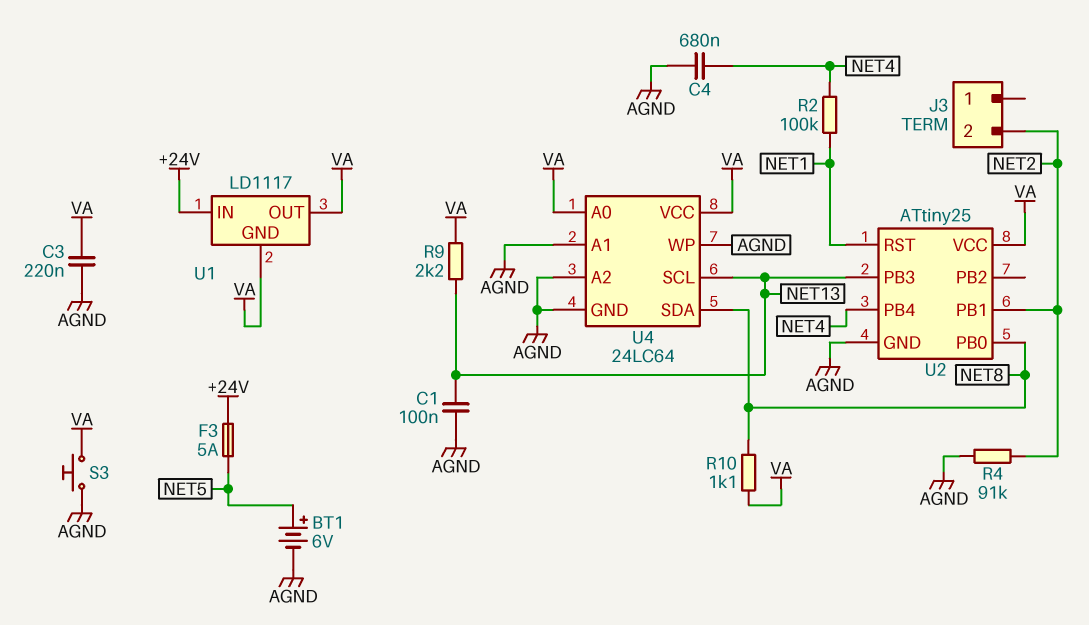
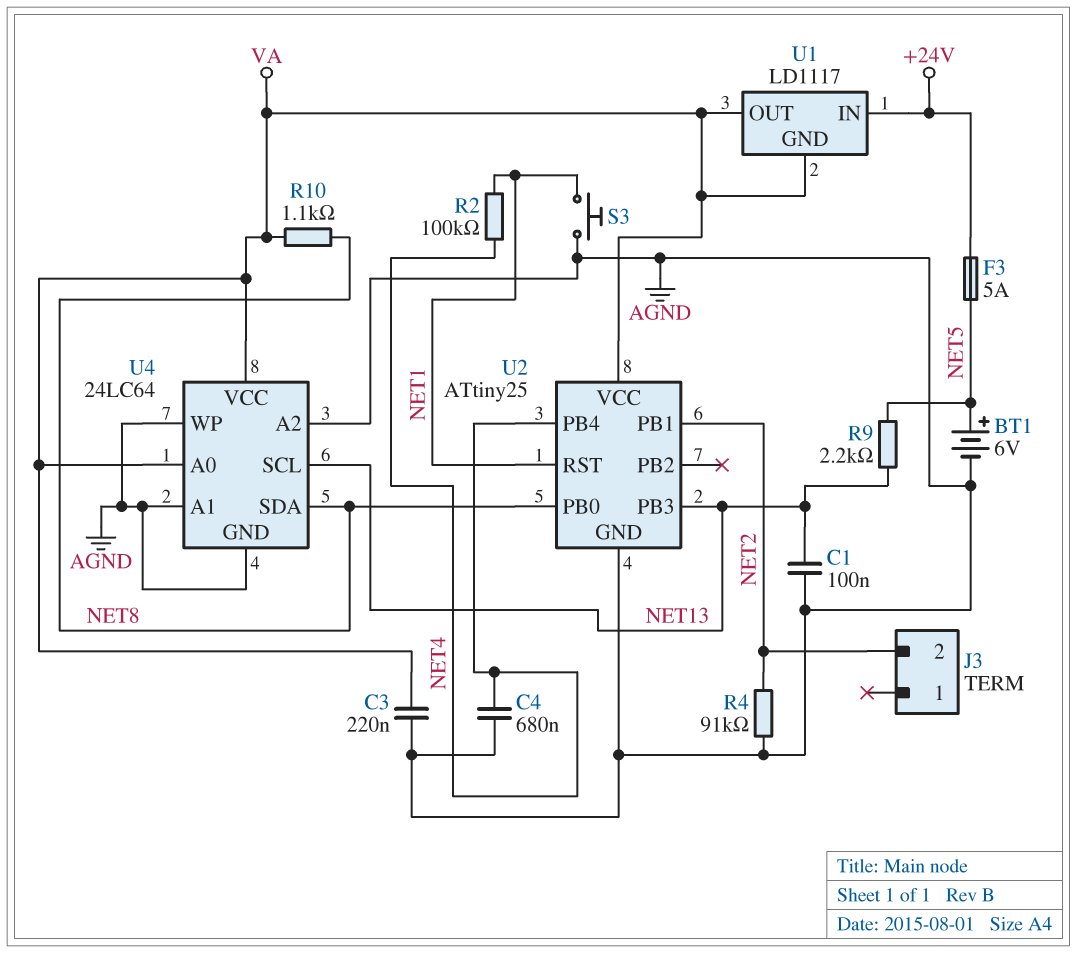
R9: 2.2k (NET13, VA) -> 2.2k (NET5, NET13)
S3: button (AGND, VA) -> button (AGND, NET1)

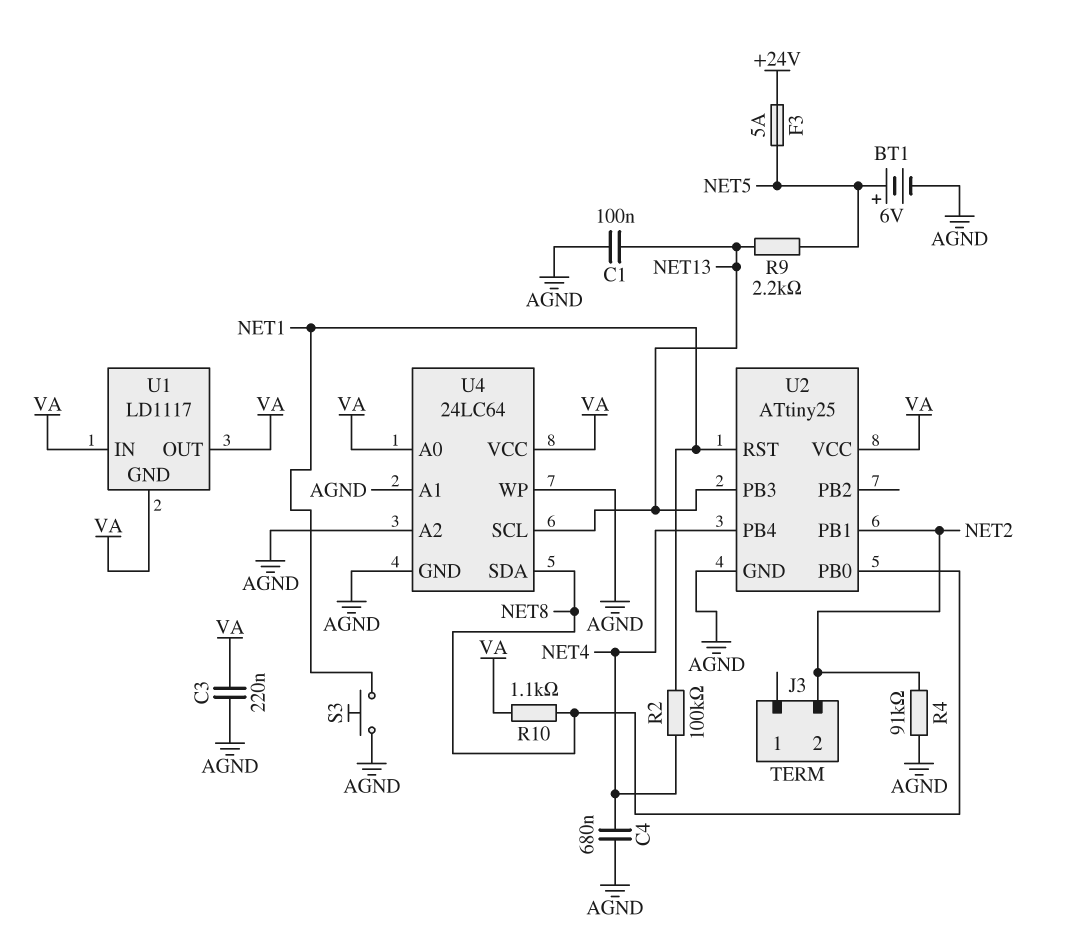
U1 pin IN: +24V -> VA

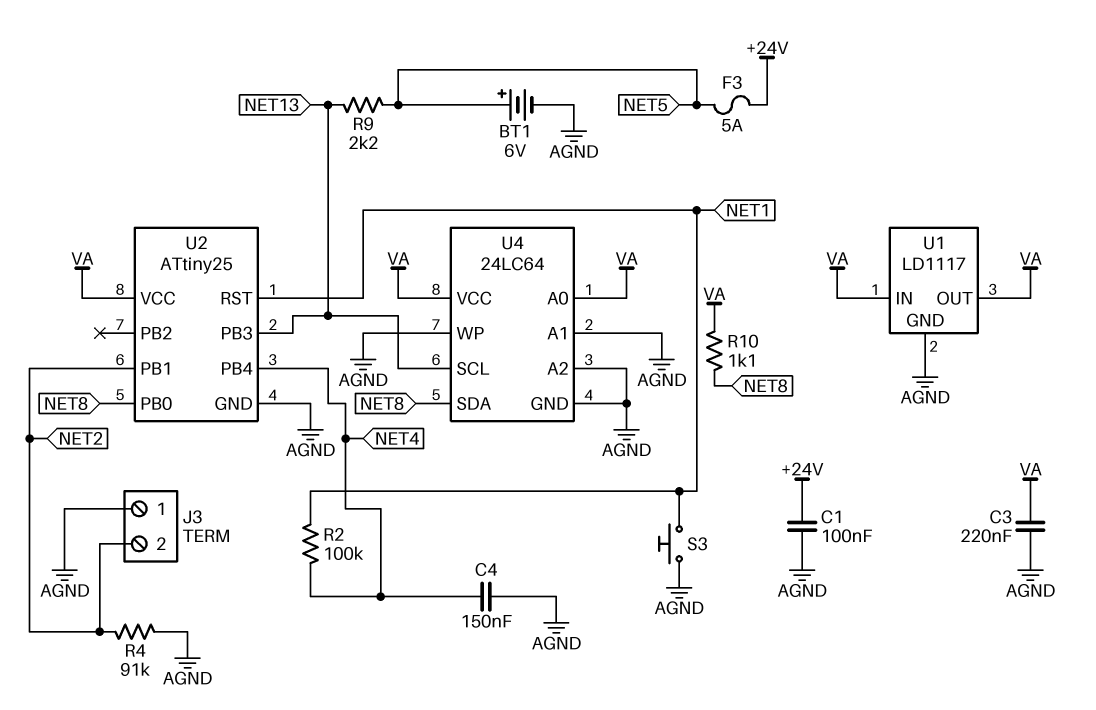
C1: 100nF (AGND, NET13) -> 100nF (+24V, AGND)
C4: 680nF (AGND, NET4) -> 150nF (AGND, NET4)
J3 pin 1: none -> AGND
U1 pin GND: VA -> AGND

